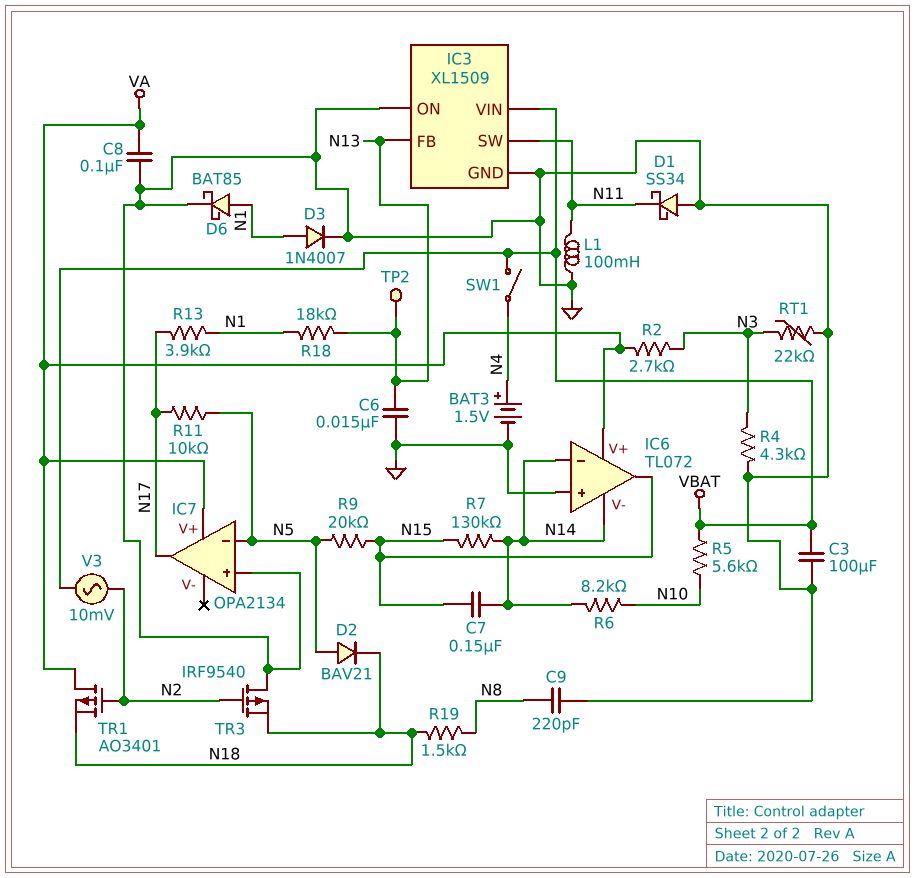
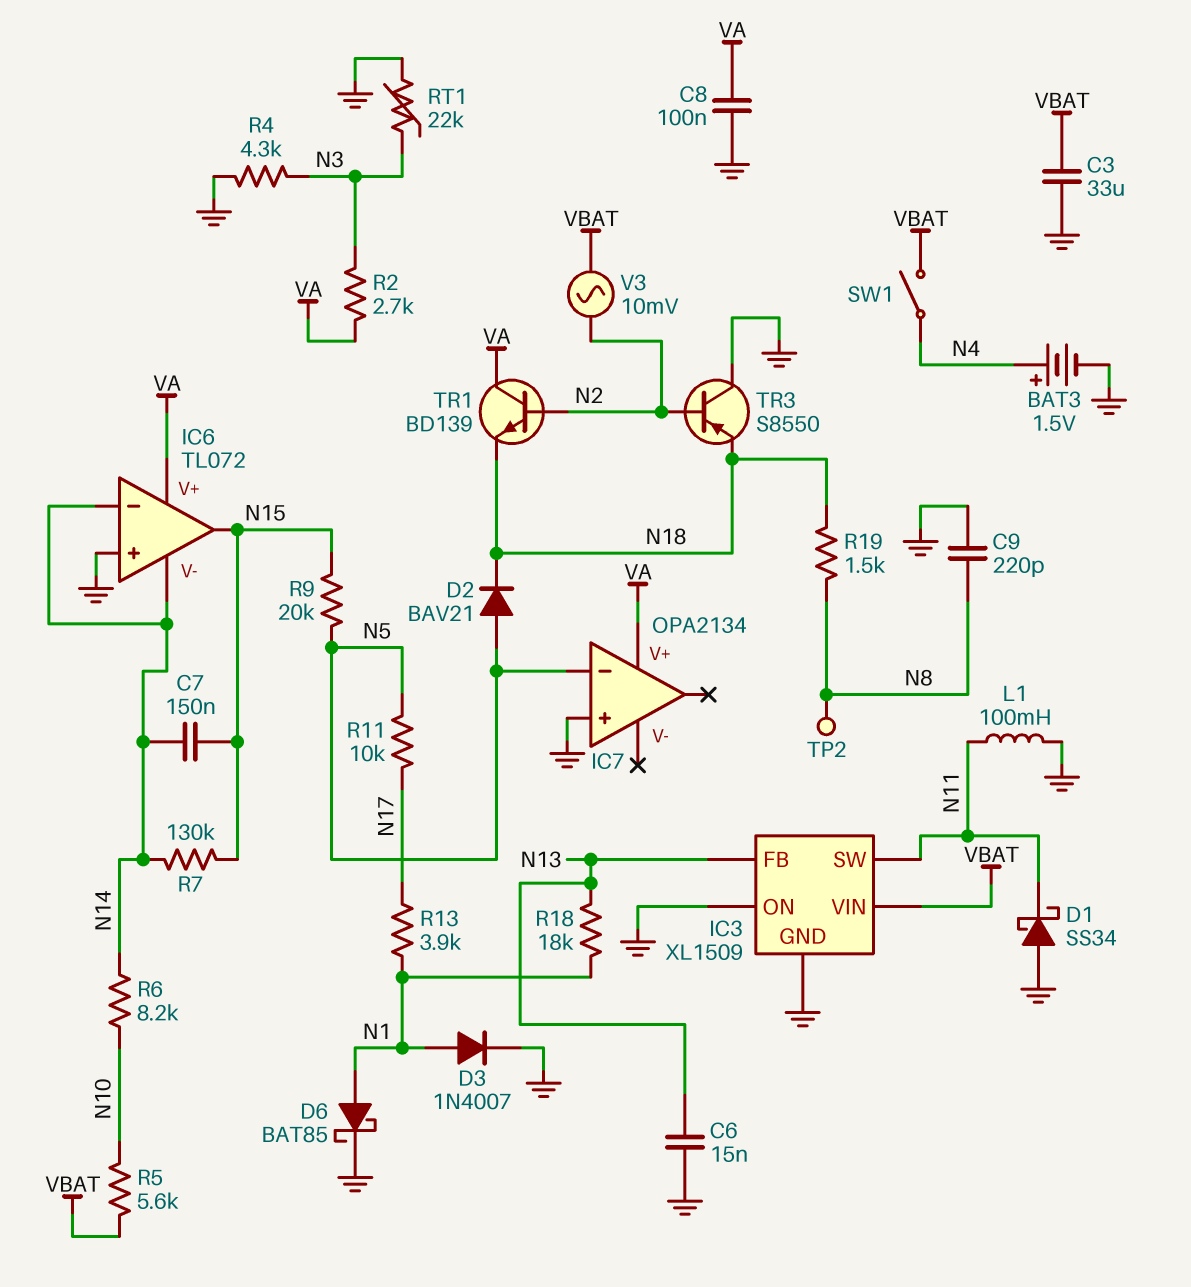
C3: 100uF (GND, VBAT) -> 33uF (GND, VBAT)
IC7 pin out: N17 -> none
TP2: test point (N13) -> test point (N8)
TR1: PMOS AO3401 (G N2, D VA, S N18) -> NPN BD139 (B N2, C VA, E N18)
TR3: PMOS IRF9540 (G N2, D GND, S N18) -> PNP S8550 (B N2, C GND, E N18)

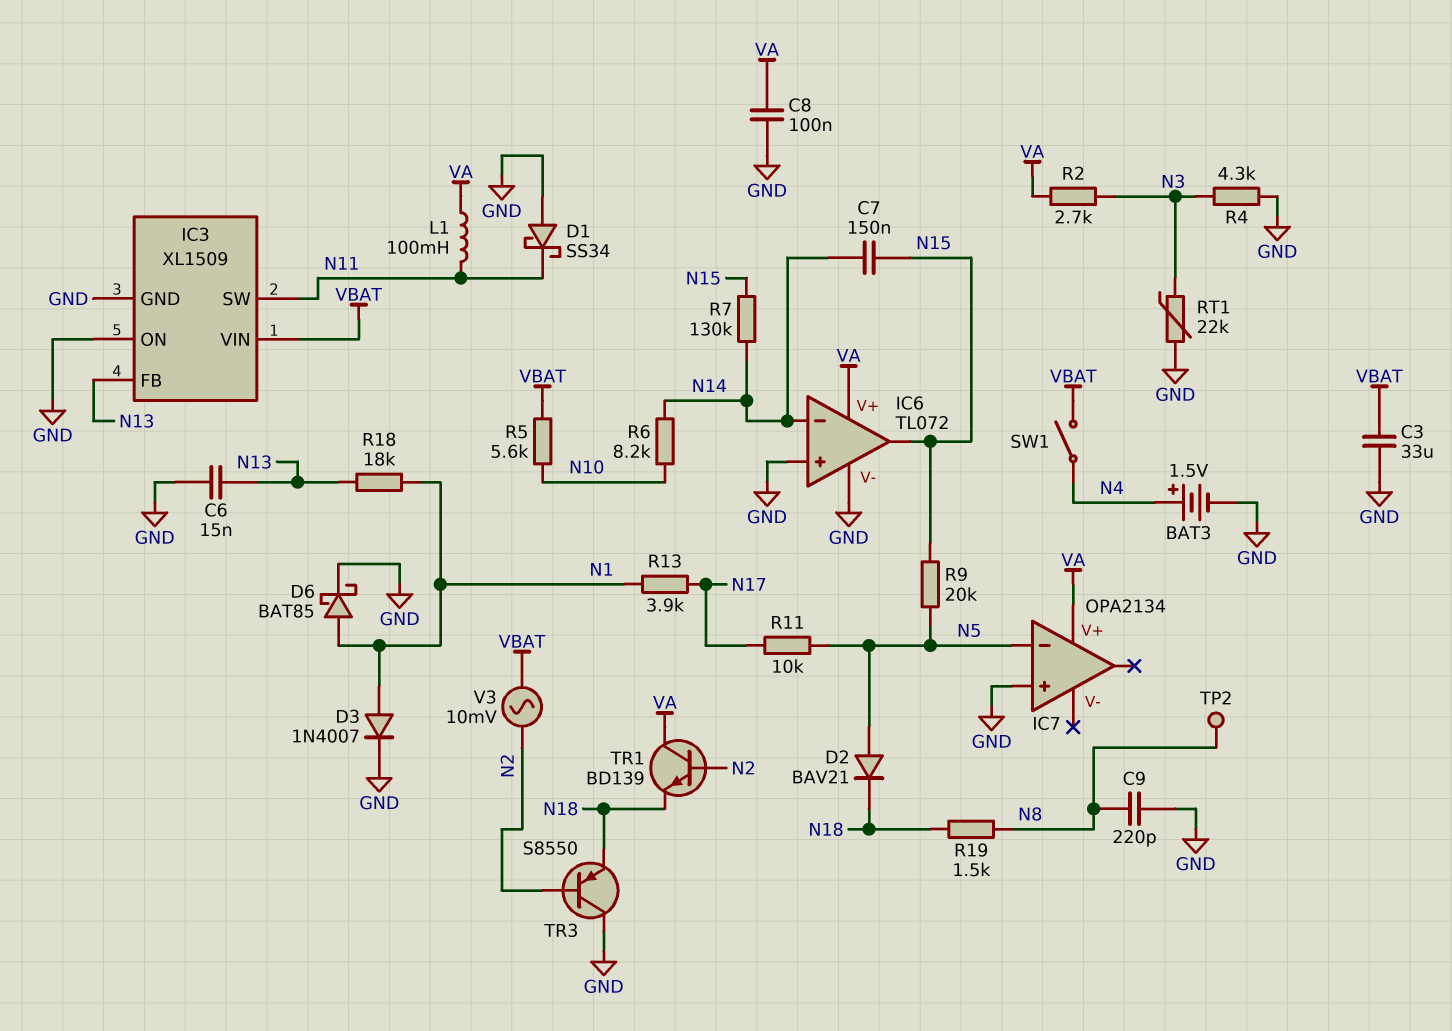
IC6 pin V-: N14 -> GND
L1: 100mH (GND, N11) -> 100mH (N11, VA)

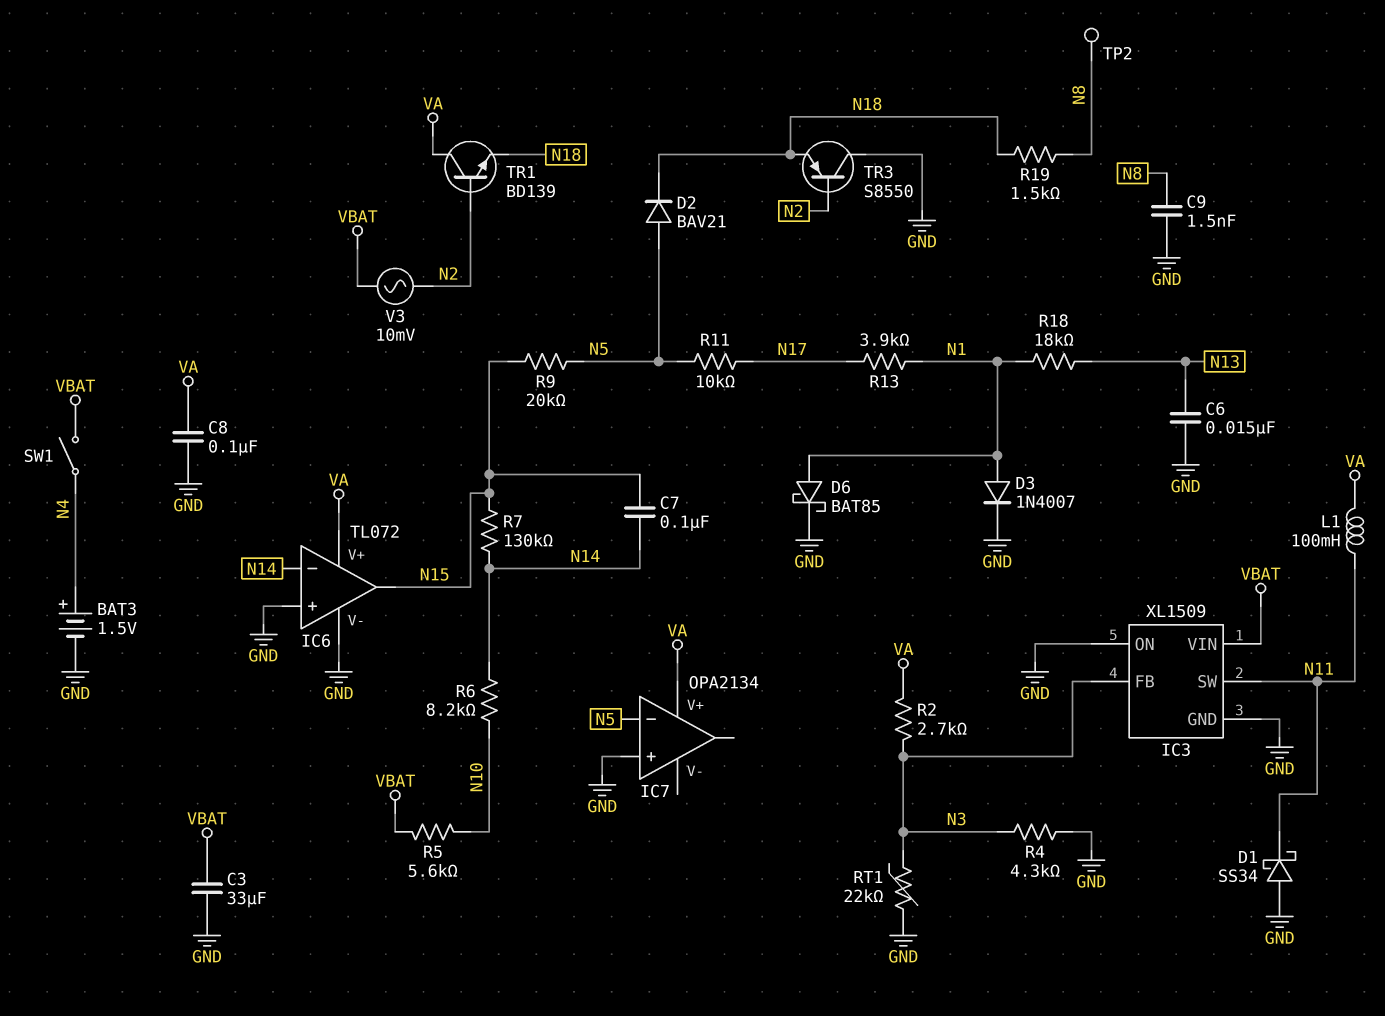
C7: 150nF (N14, N15) -> 100nF (N14, N15)
C9: 220pF (GND, N8) -> 1.5nF (GND, N8)
IC3 pin FB: N13 -> N3

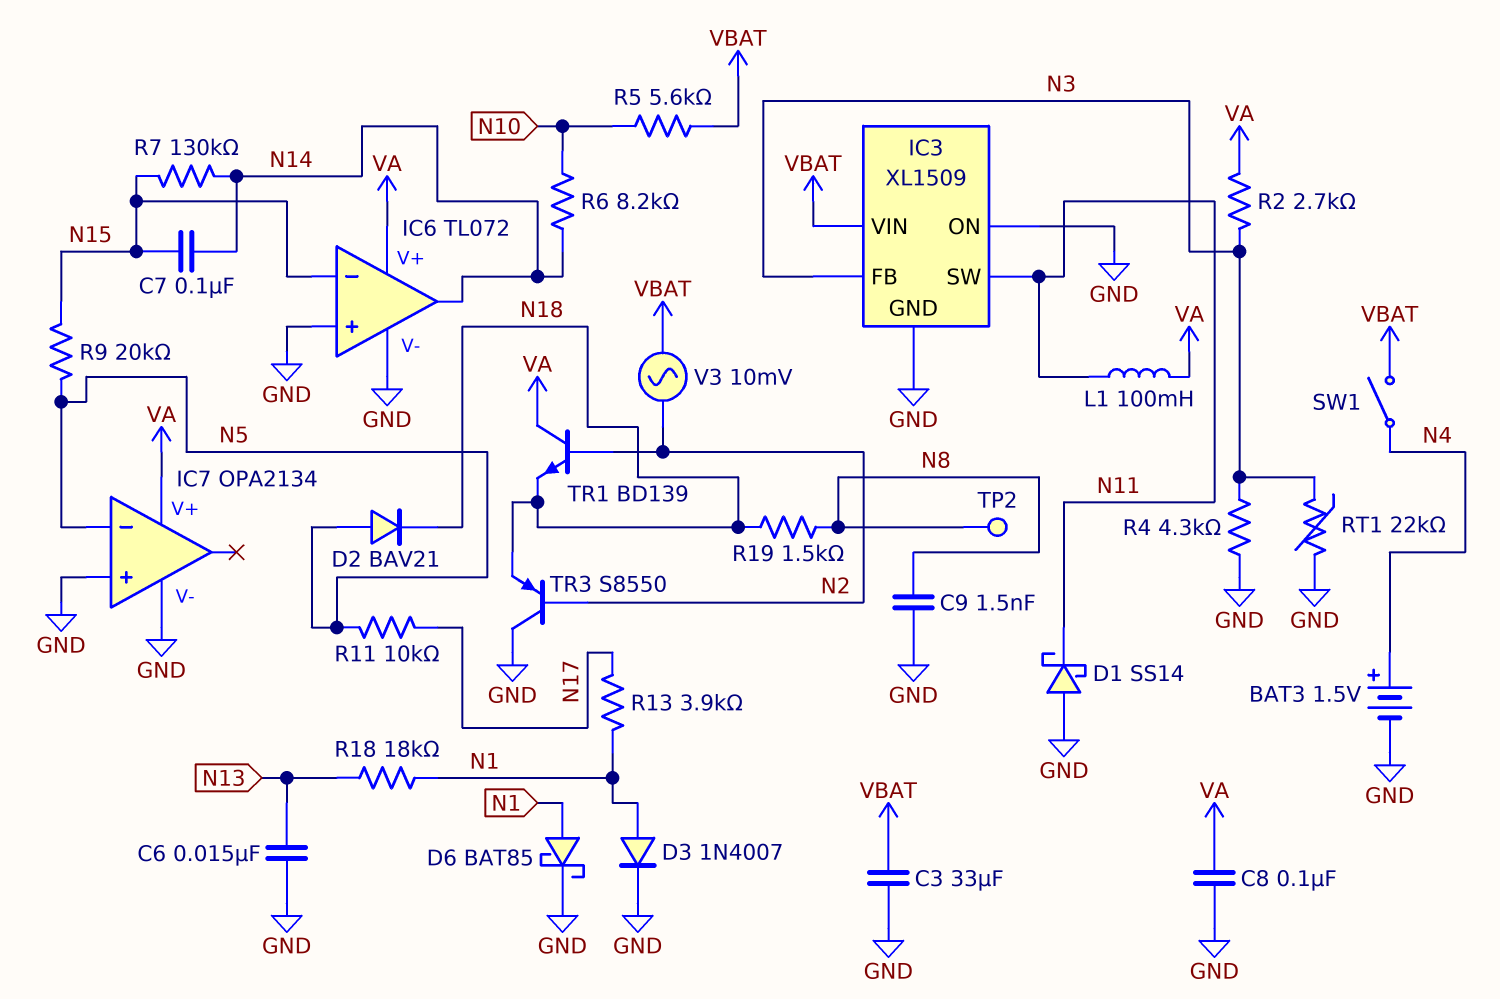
D1: schottky SS34 (A GND, K N11) -> schottky SS14 (A GND, K N11)
IC6 pin in-: N14 -> N15
IC6 pin out: N15 -> N14
IC7 pin V-: none -> GND

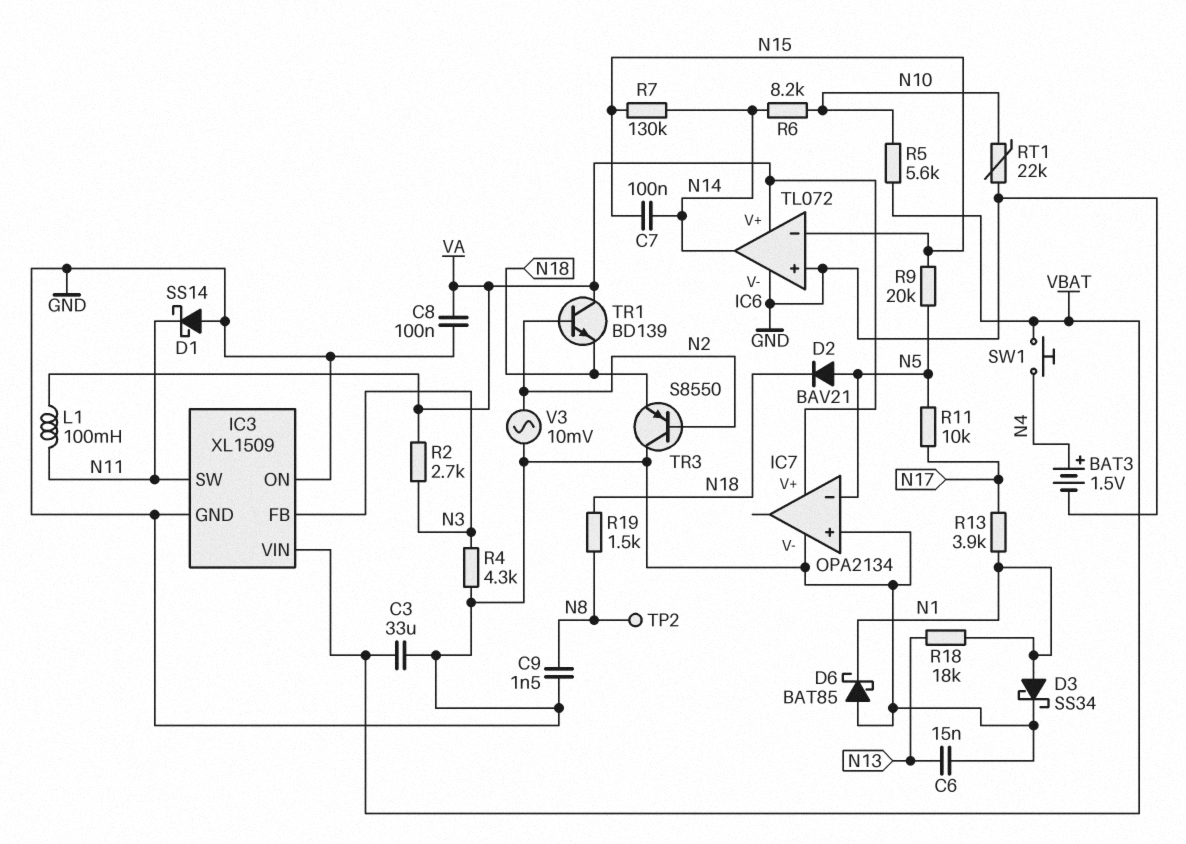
D3: diode 1N4007 (A N1, K GND) -> schottky SS34 (A N1, K GND)
D6: schottky BAT85 (A N1, K GND) -> schottky BAT85 (A GND, K N1)
RT1: 22k (GND, N3) -> 22k (GND, N10)
SW1: switch (N4, VBAT) -> button (N4, VBAT)
V3: AC 10mV (N2, VBAT) -> AC 10mV (GND, N2)

